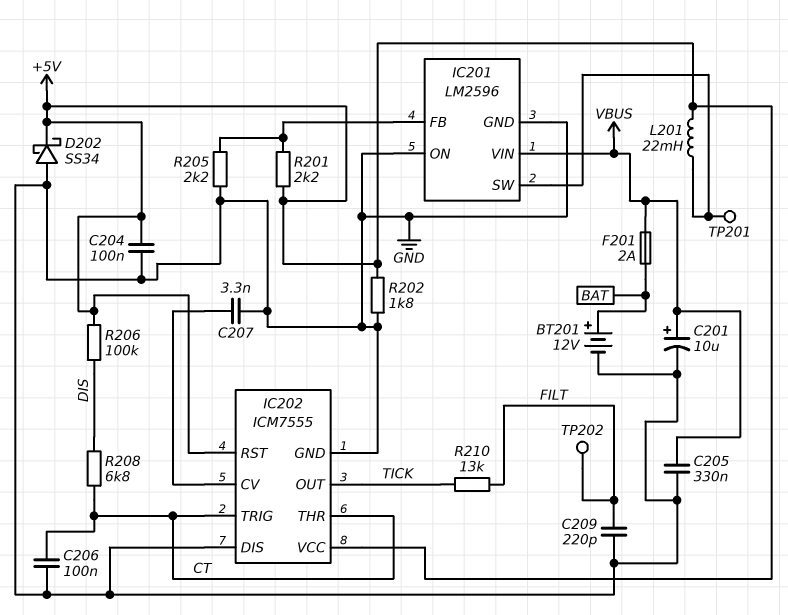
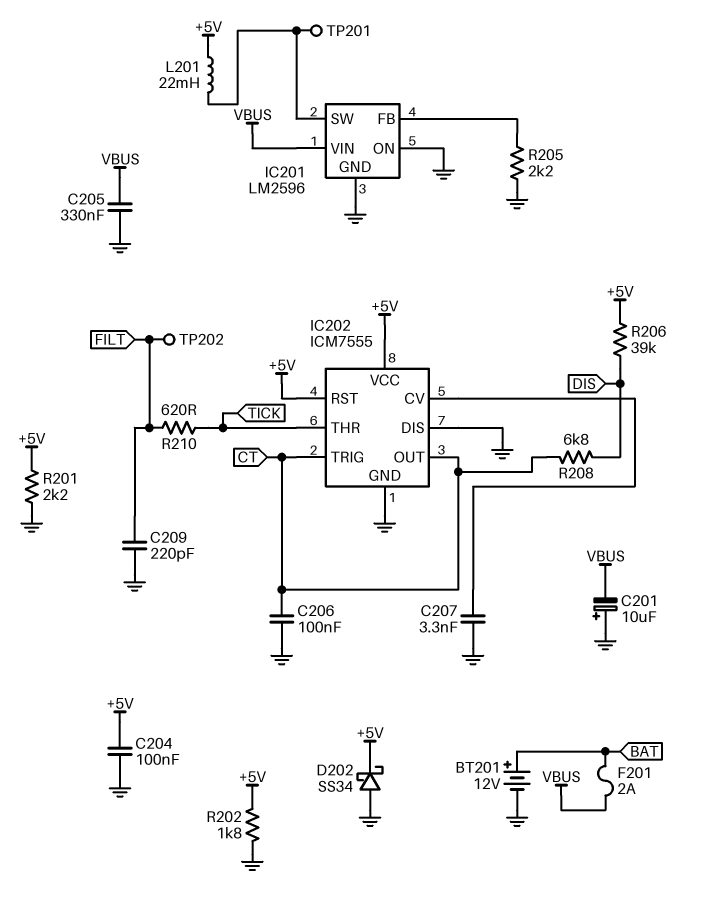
C201: 10uF (plus VBUS, minus GND) -> 10uF (plus GND, minus VBUS)
IC202 pin OUT: TICK -> CT
IC202 pin THR: CT -> TICK
R201: 2.2k (+5V, IC201/FB) -> 2.2k (+5V, GND)
R206: 100k (+5V, DIS) -> 39k (+5V, DIS)
R210: 13k (FILT, TICK) -> 620 (FILT, TICK)

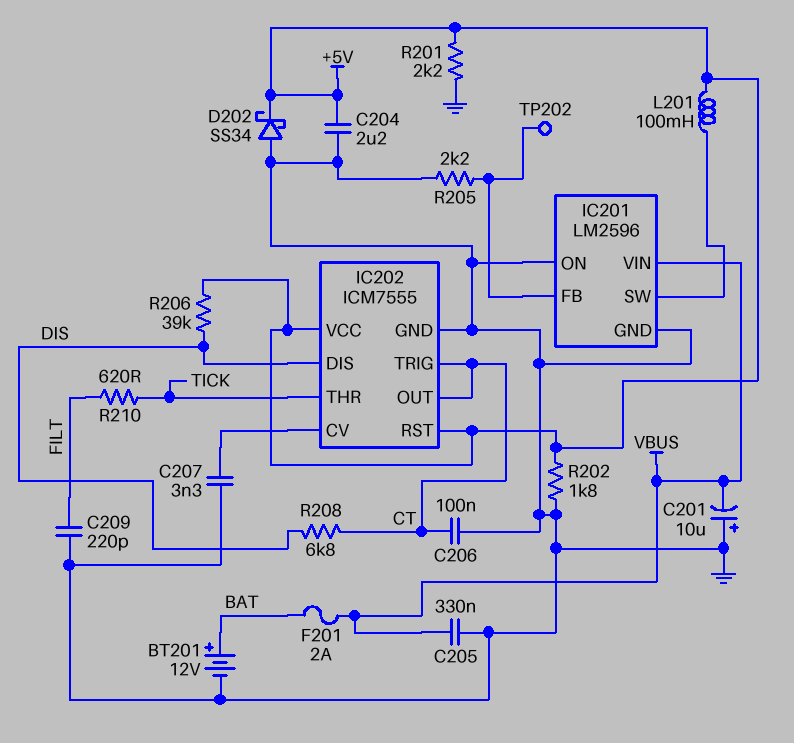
C204: 100nF (+5V, GND) -> 2.2uF (+5V, GND)
IC202 pin DIS: GND -> DIS
L201: 22mH (+5V, IC201/SW) -> 100mH (+5V, IC201/SW)
TP201: test point (IC201/SW) -> none
TP202: test point (FILT) -> test point (IC201/FB)

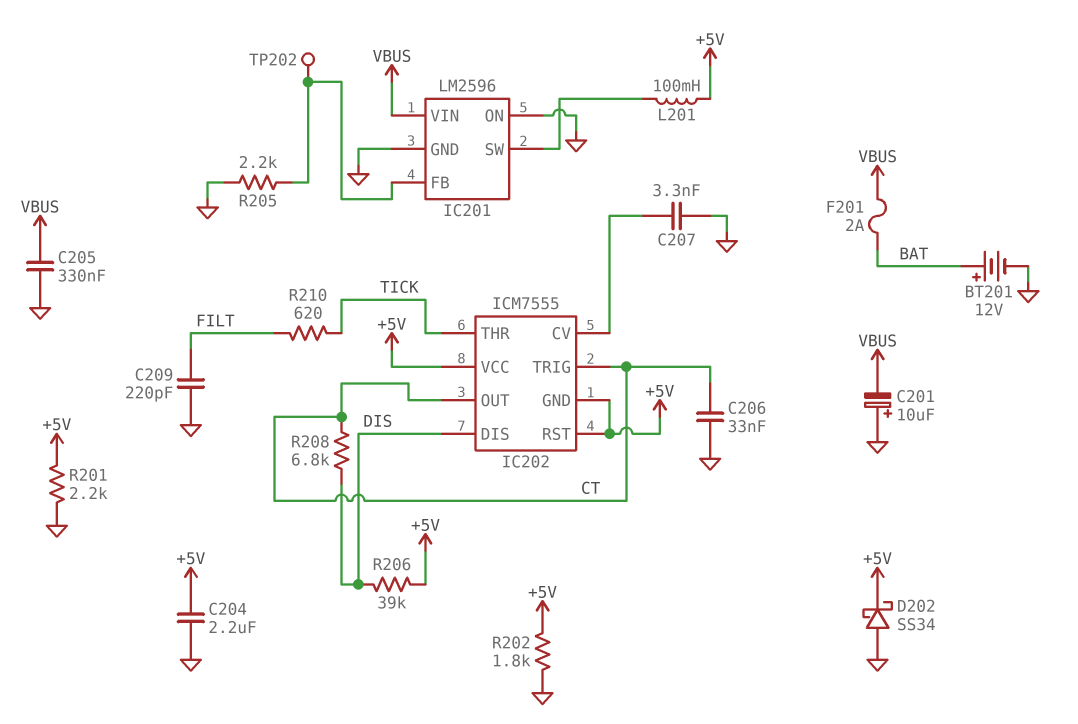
C206: 100nF (CT, GND) -> 33nF (CT, GND)
IC202 pin GND: GND -> +5V

